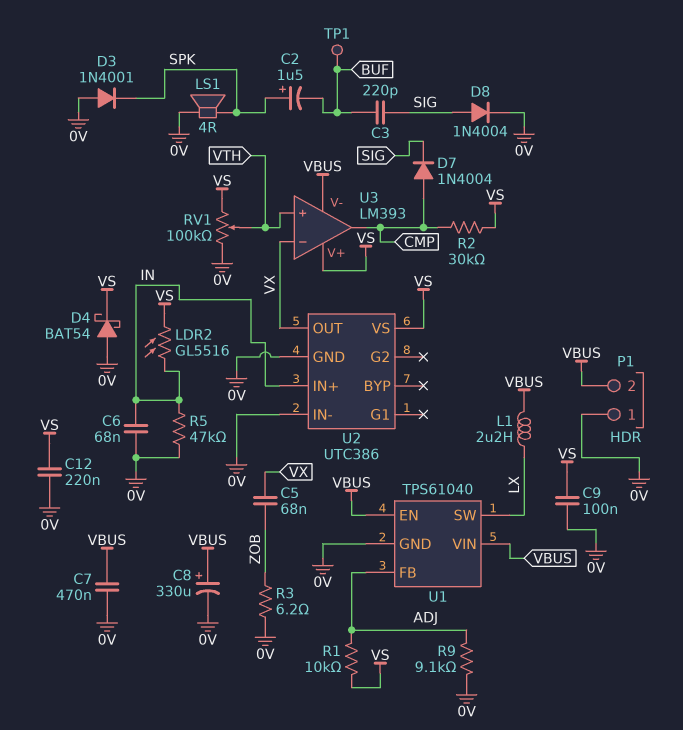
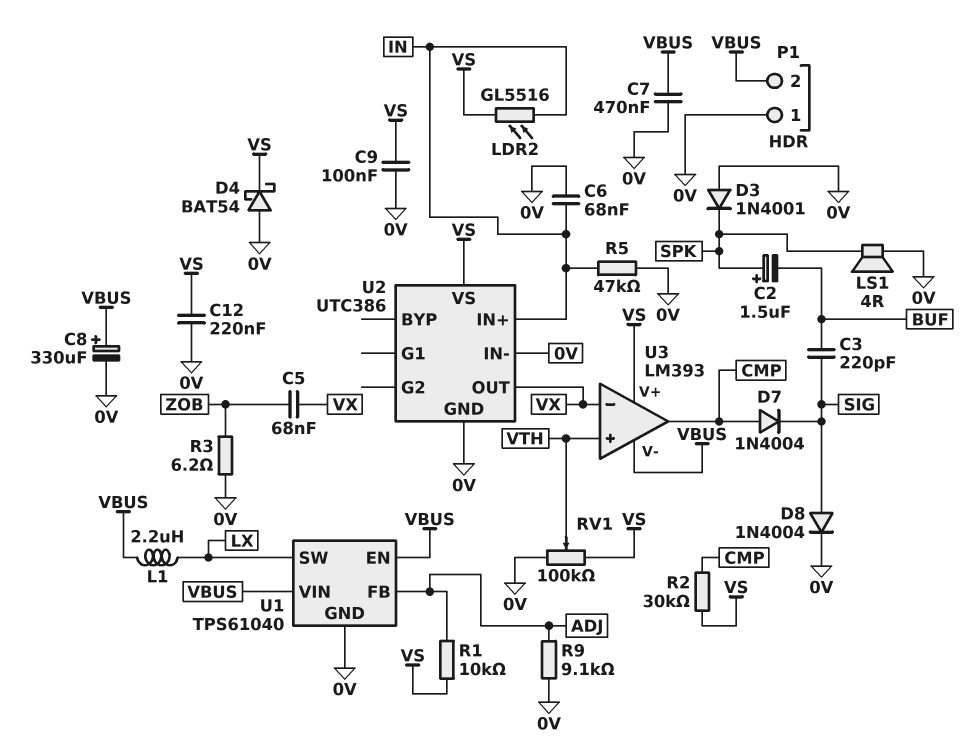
TP1: test point (BUF) -> none

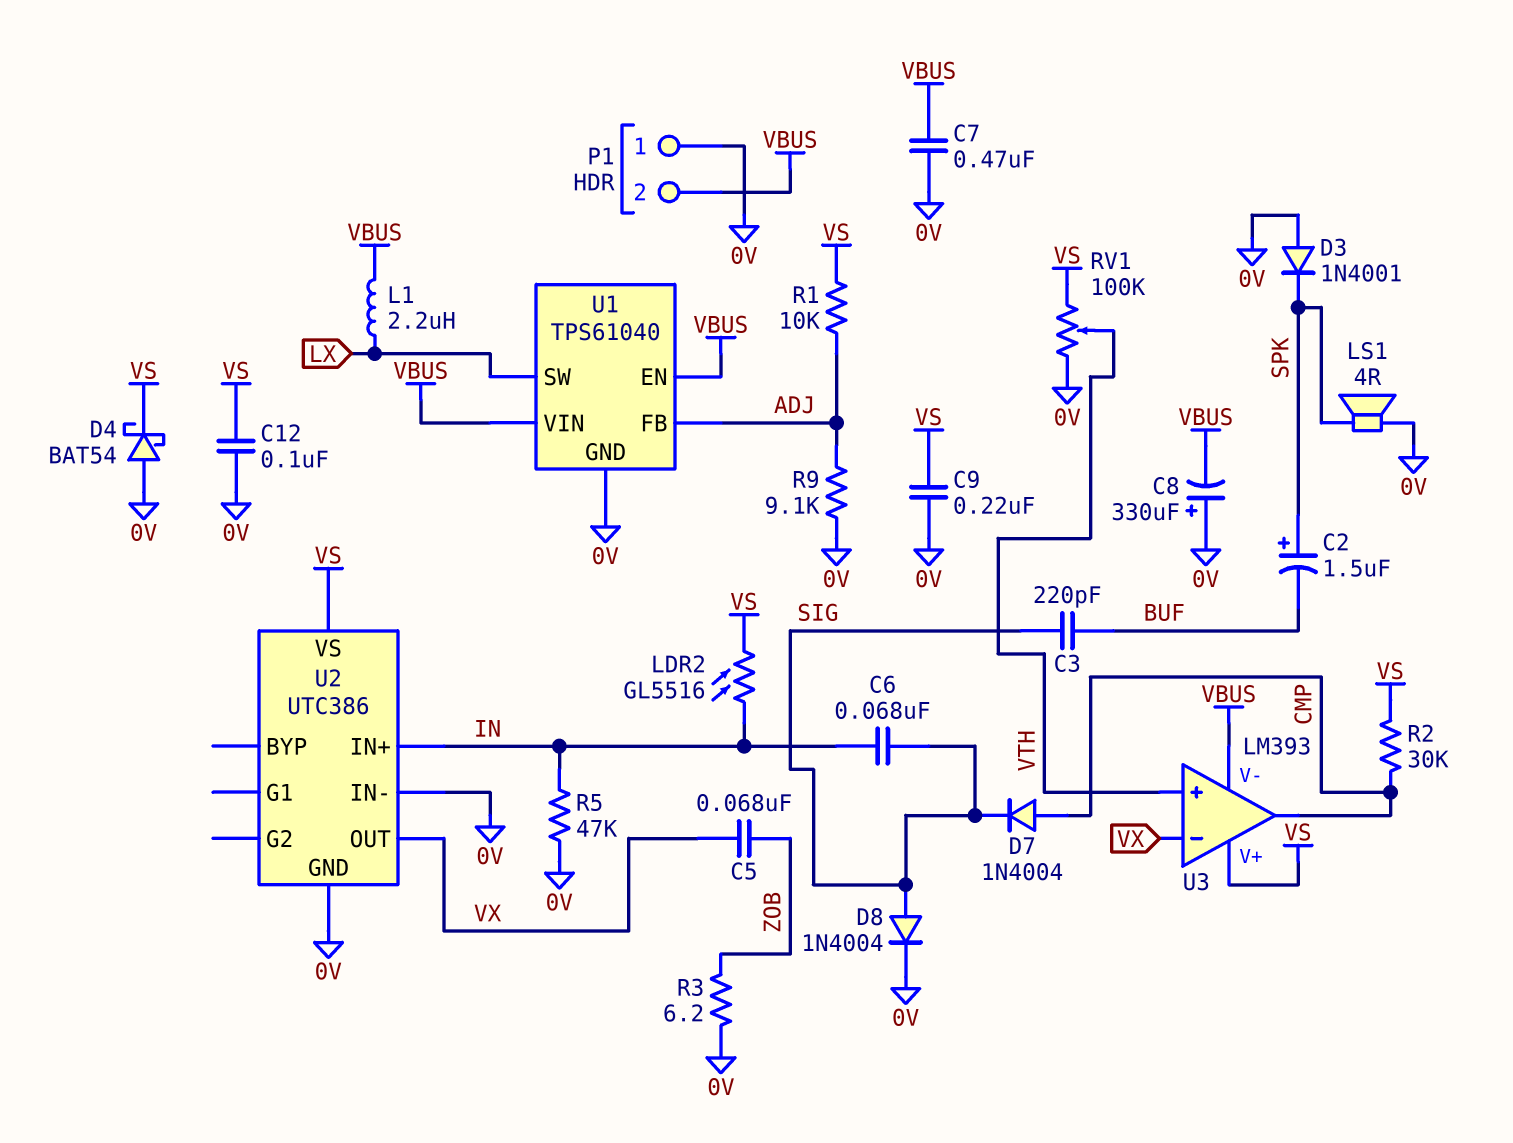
C6: 68nF (0V, IN) -> 68nF (IN, SIG)
C8: 330uF (plus VBUS, minus 0V) -> 330uF (plus 0V, minus VBUS)
C9: 100nF (0V, VS) -> 220nF (0V, VS)
C12: 220nF (0V, VS) -> 100nF (0V, VS)

